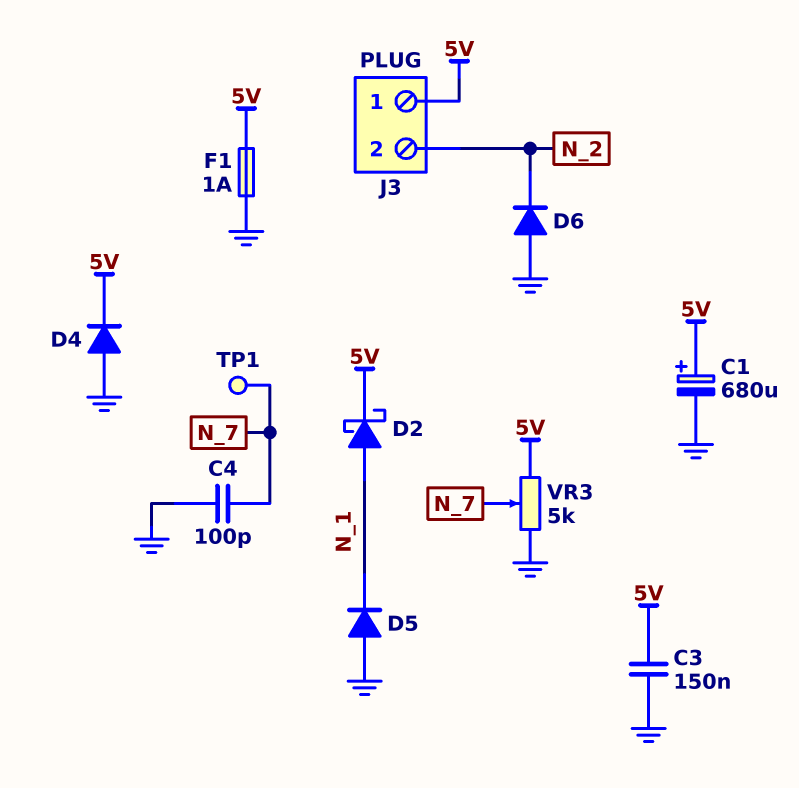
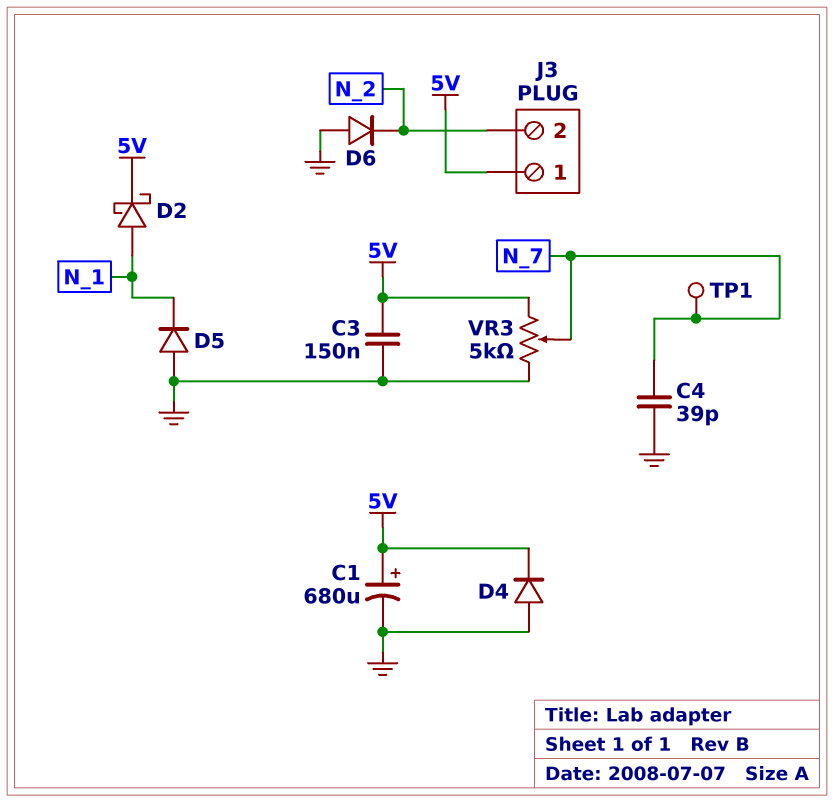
C4: 100pF (GND, N_7) -> 39pF (GND, N_7)
F1: 1A (5V, GND) -> none

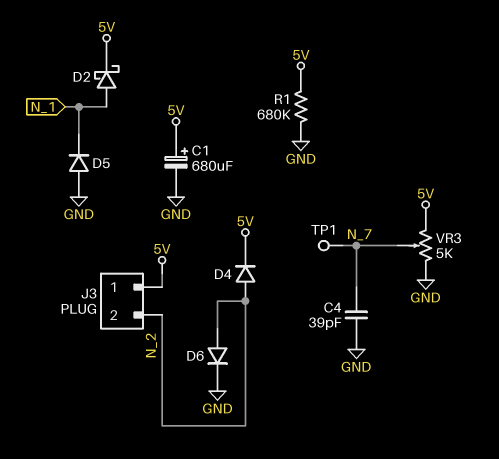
C3: 150nF (5V, GND) -> none
D4: diode (A GND, K 5V) -> diode (A N_2, K 5V)
D6: diode (A GND, K N_2) -> diode (A N_2, K GND)
R1: none -> 680k (5V, GND)

